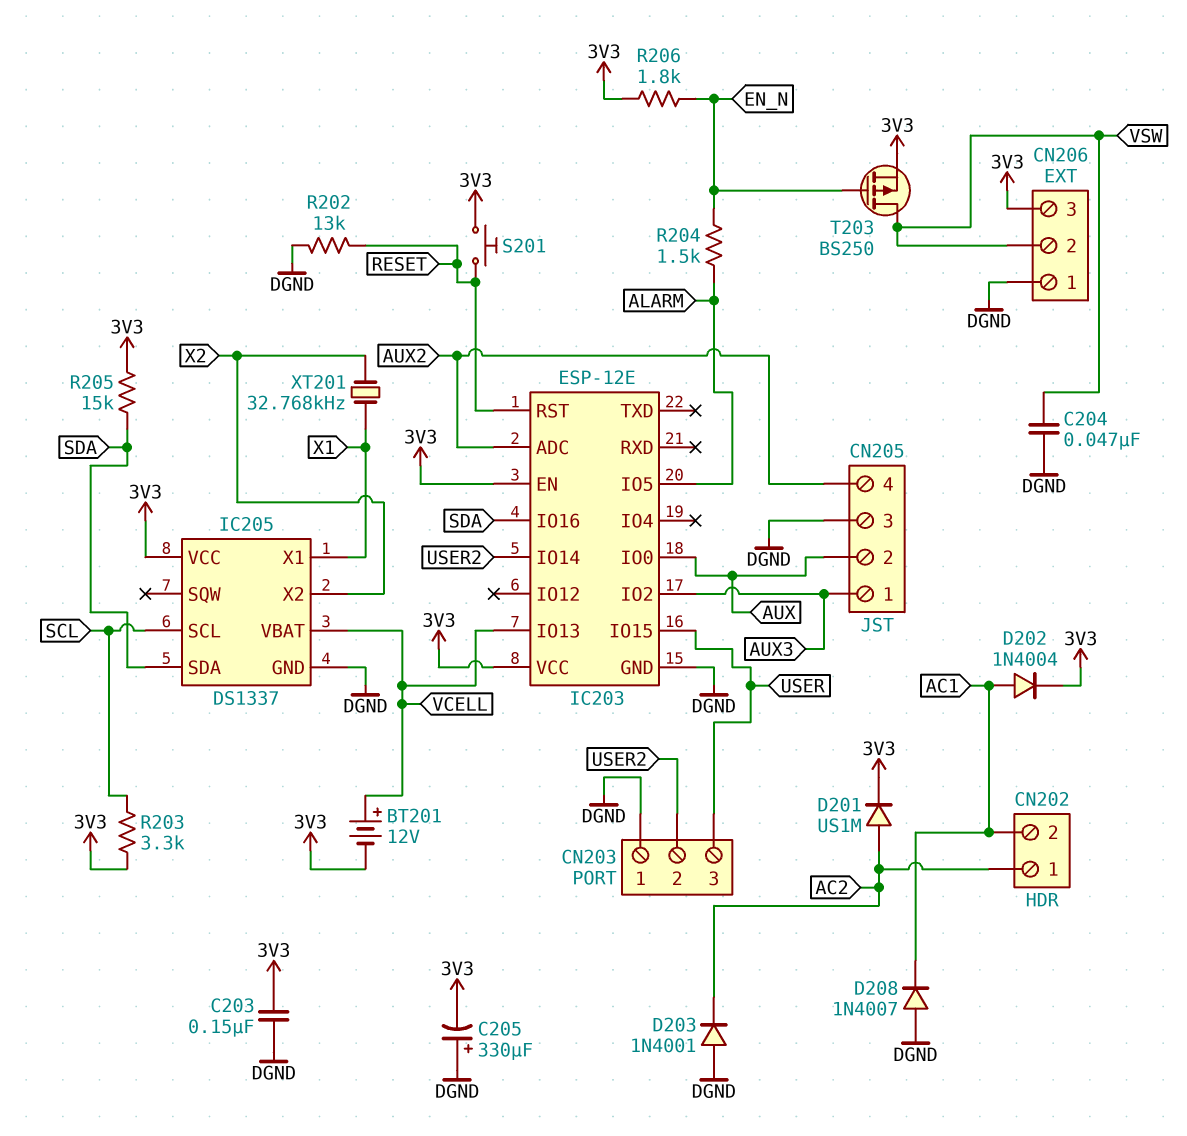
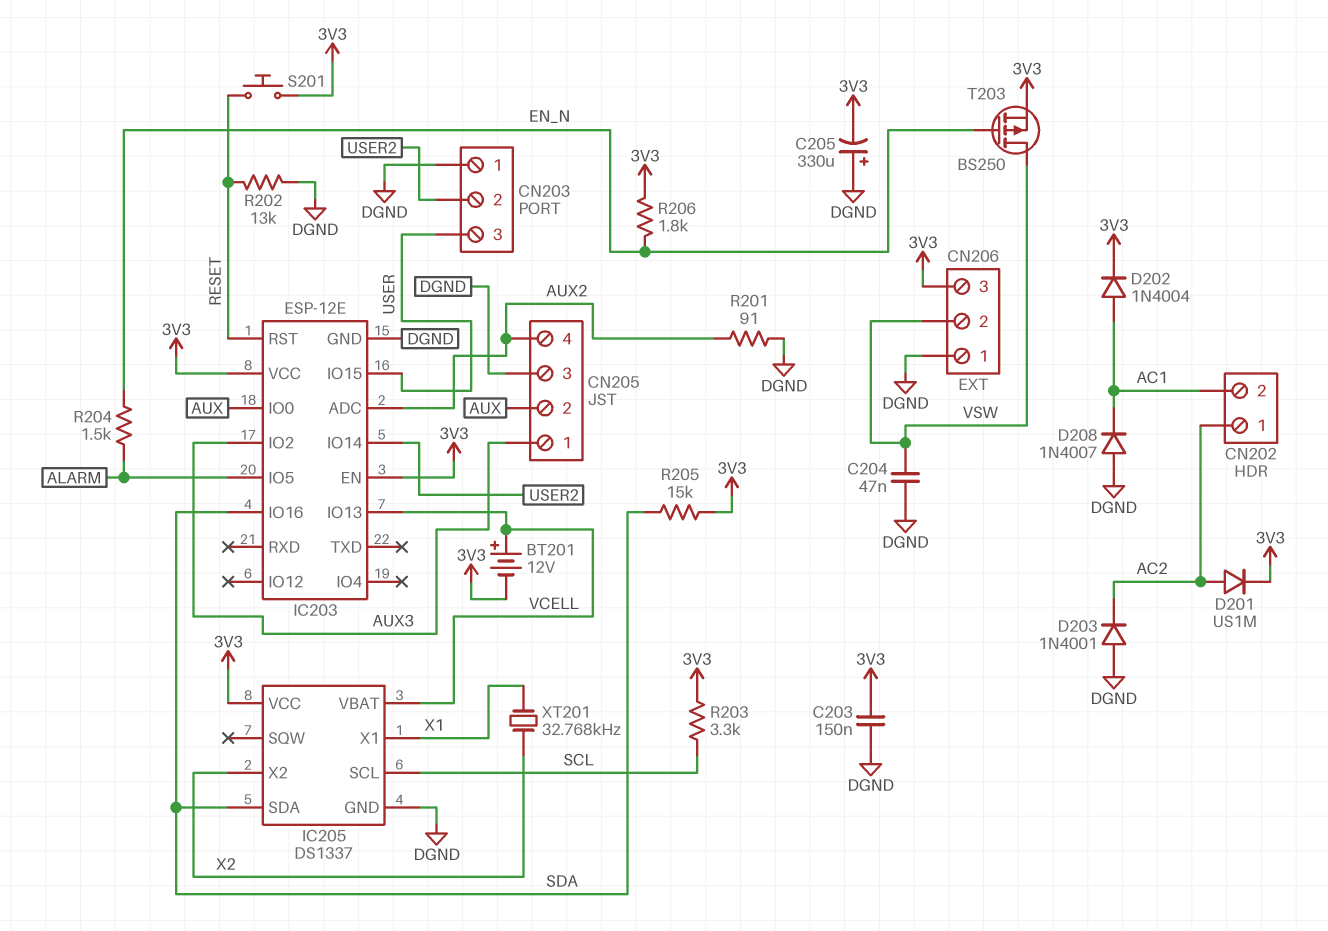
R201: none -> 91 (AUX2, DGND)

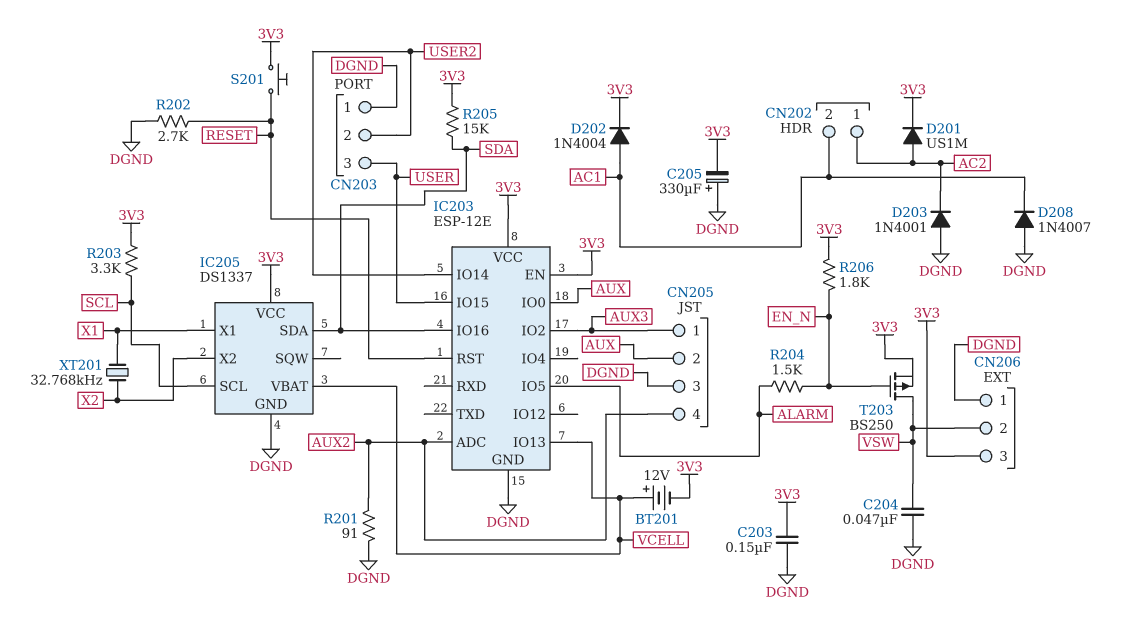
R202: 13k (DGND, RESET) -> 2.7k (DGND, RESET)

